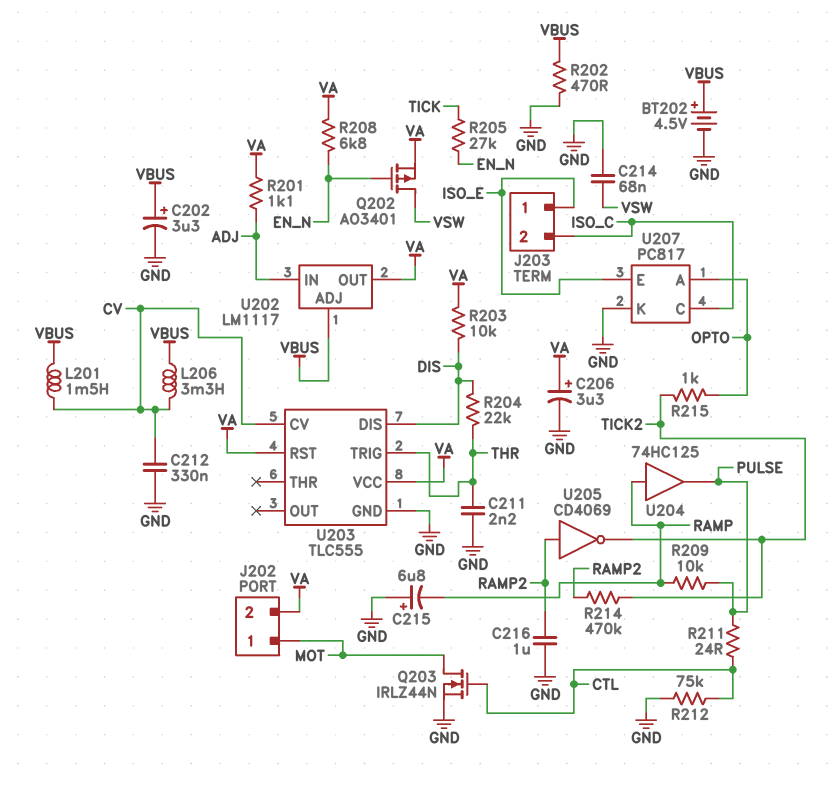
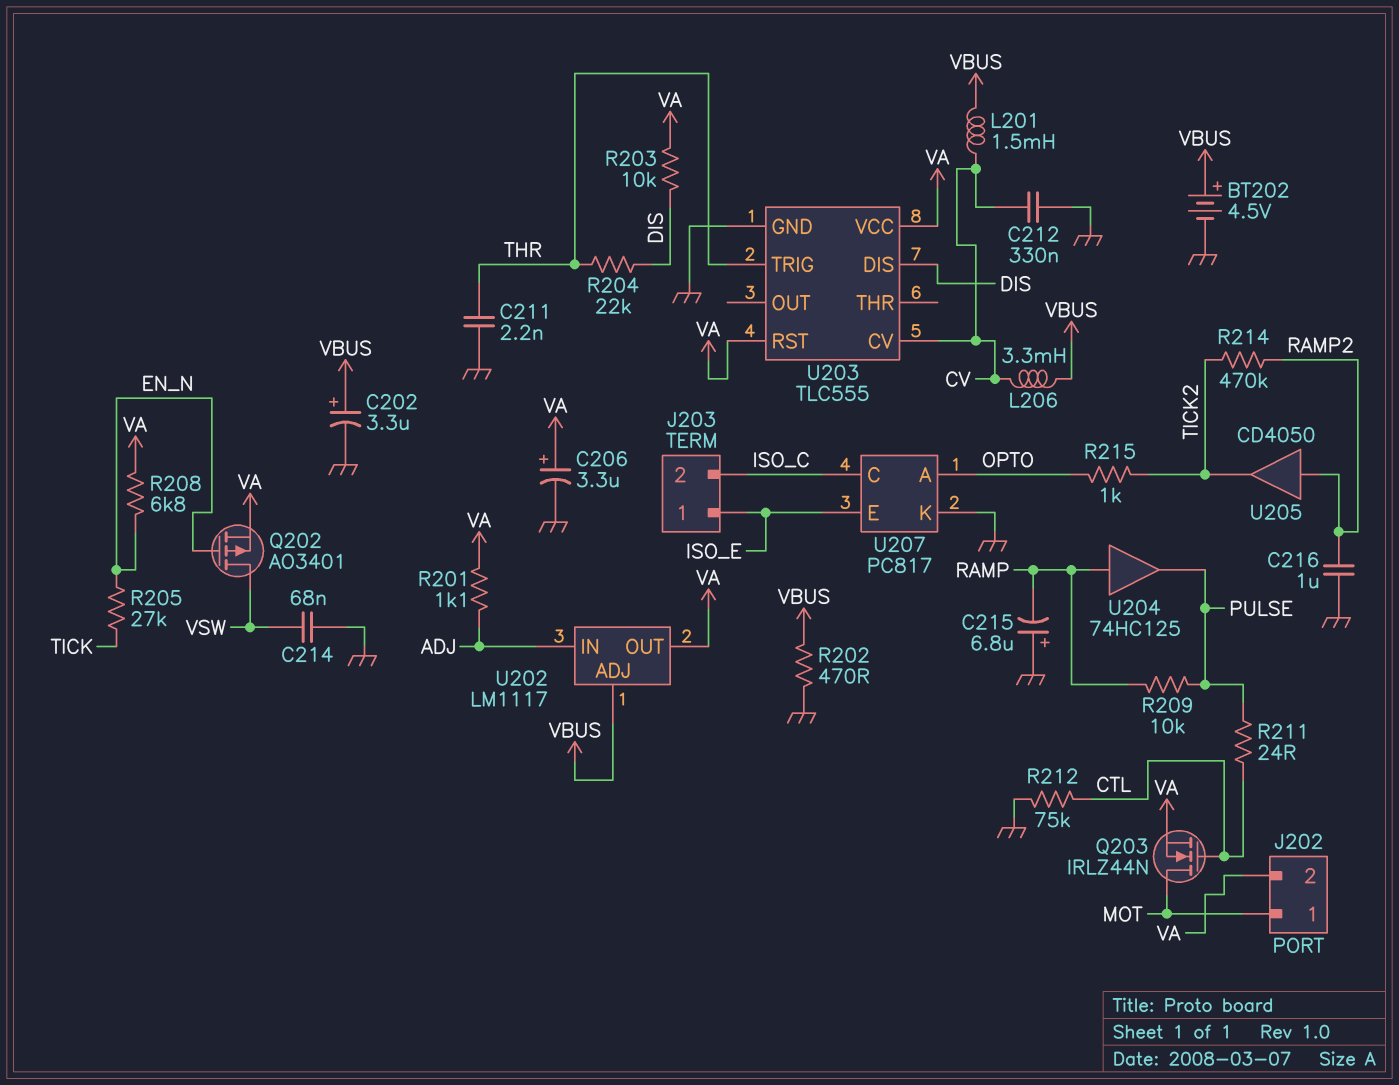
Q203: NMOS IRLZ44N (G CTL, D MOT, S GND) -> NMOS IRLZ44N (G CTL, D MOT, S VA)
U205: NOT CD4069 (in RAMP2, out TICK2) -> buffer CD4050 (in RAMP2, out TICK2)

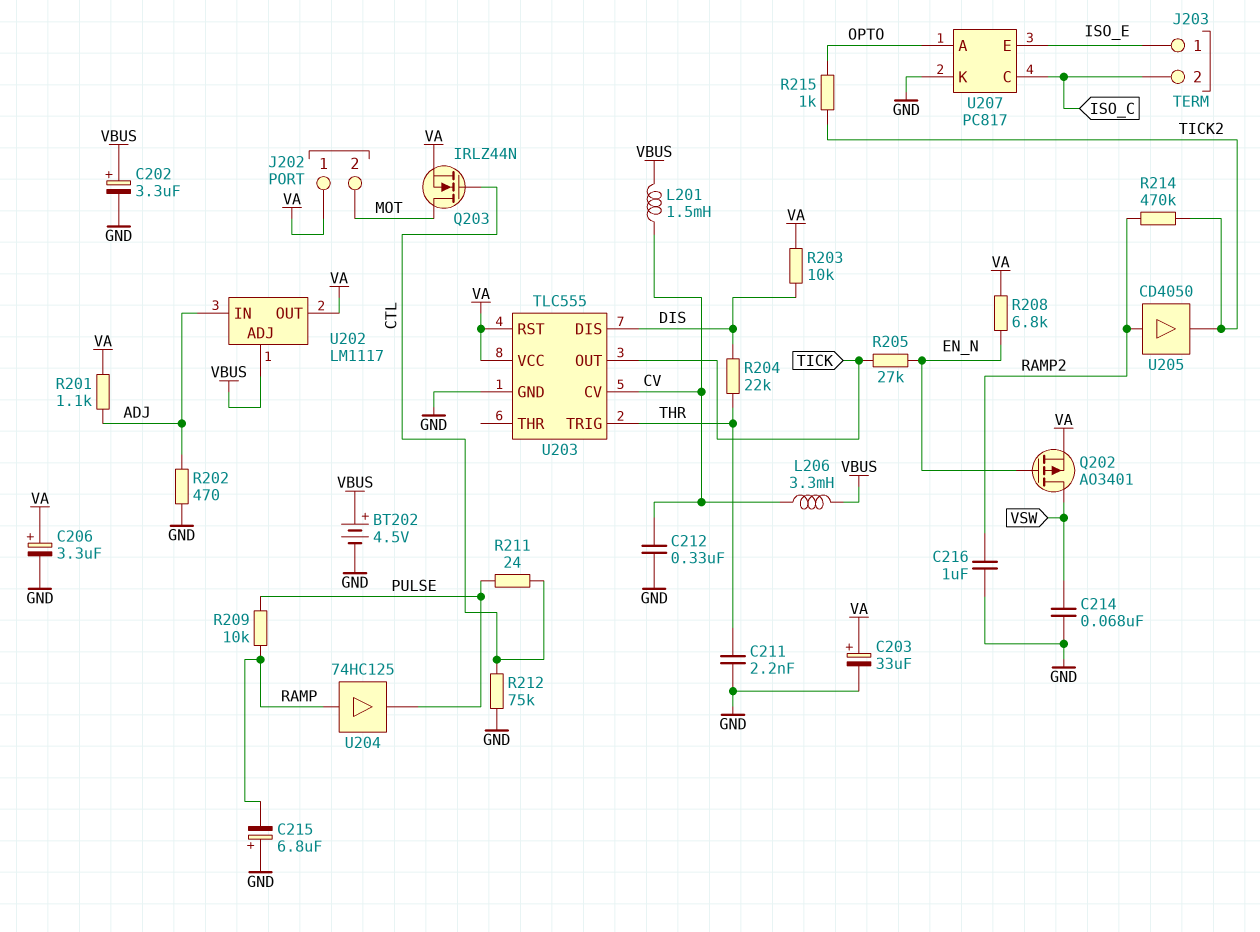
C203: none -> 33uF (plus VA, minus GND)
J202 pin 1: MOT -> VA
J202 pin 2: VA -> MOT
R202: 470 (GND, VBUS) -> 470 (ADJ, GND)
U203 pin OUT: none -> TICK

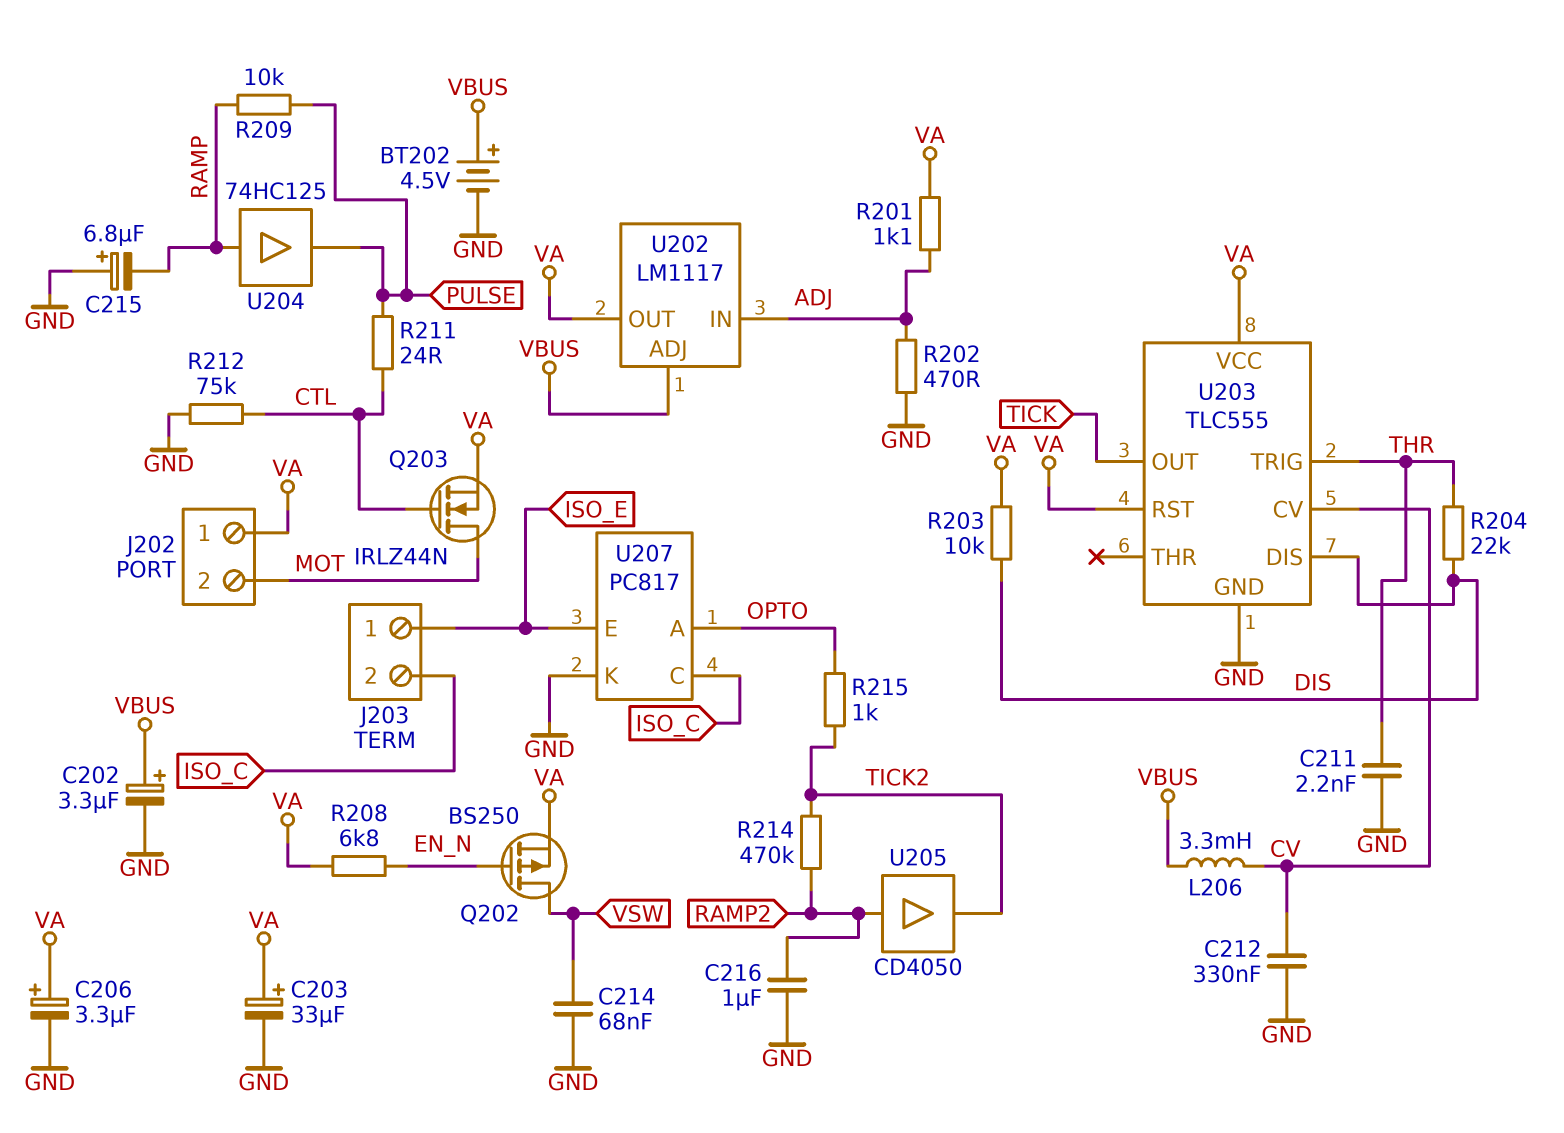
L201: 1.5mH (CV, VBUS) -> none
Q202: PMOS AO3401 (G EN_N, D VSW, S VA) -> PMOS BS250 (G EN_N, D VSW, S VA)
R205: 27k (EN_N, TICK) -> none

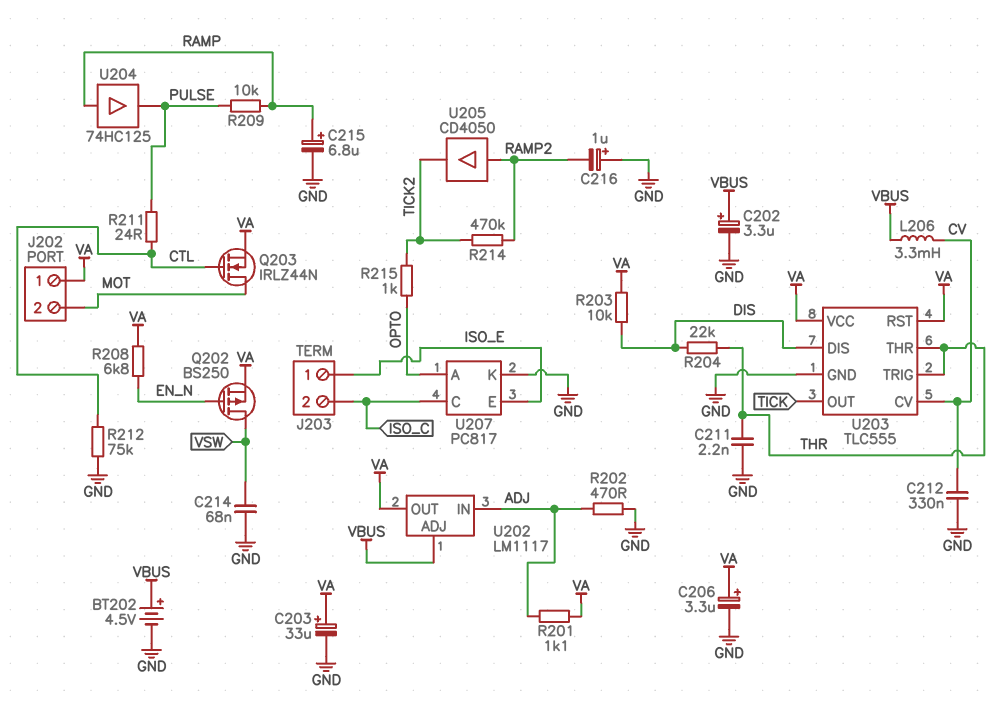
C215: 6.8uF (plus GND, minus RAMP) -> 6.8uF (plus RAMP, minus GND)
C216: 1uF (GND, RAMP2) -> 1uF (plus GND, minus RAMP2)
U203 pin THR: none -> THR

